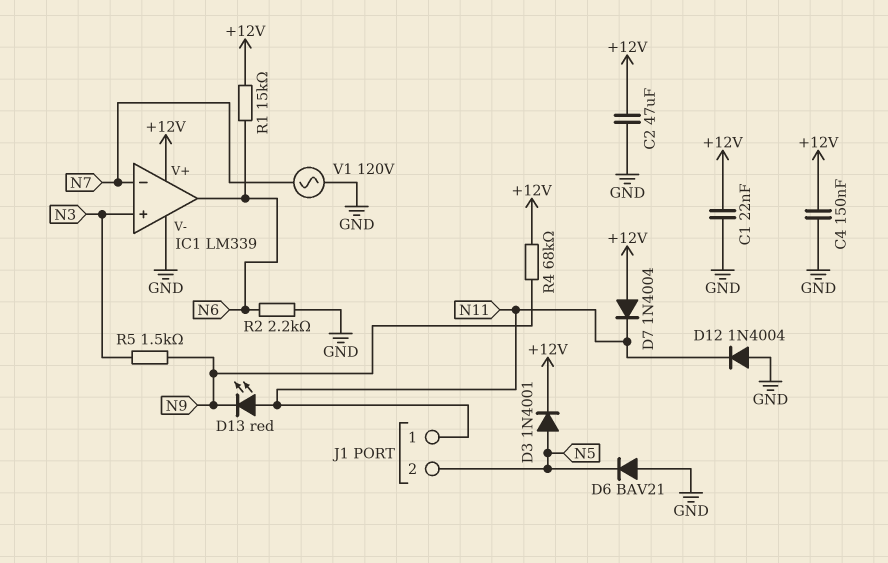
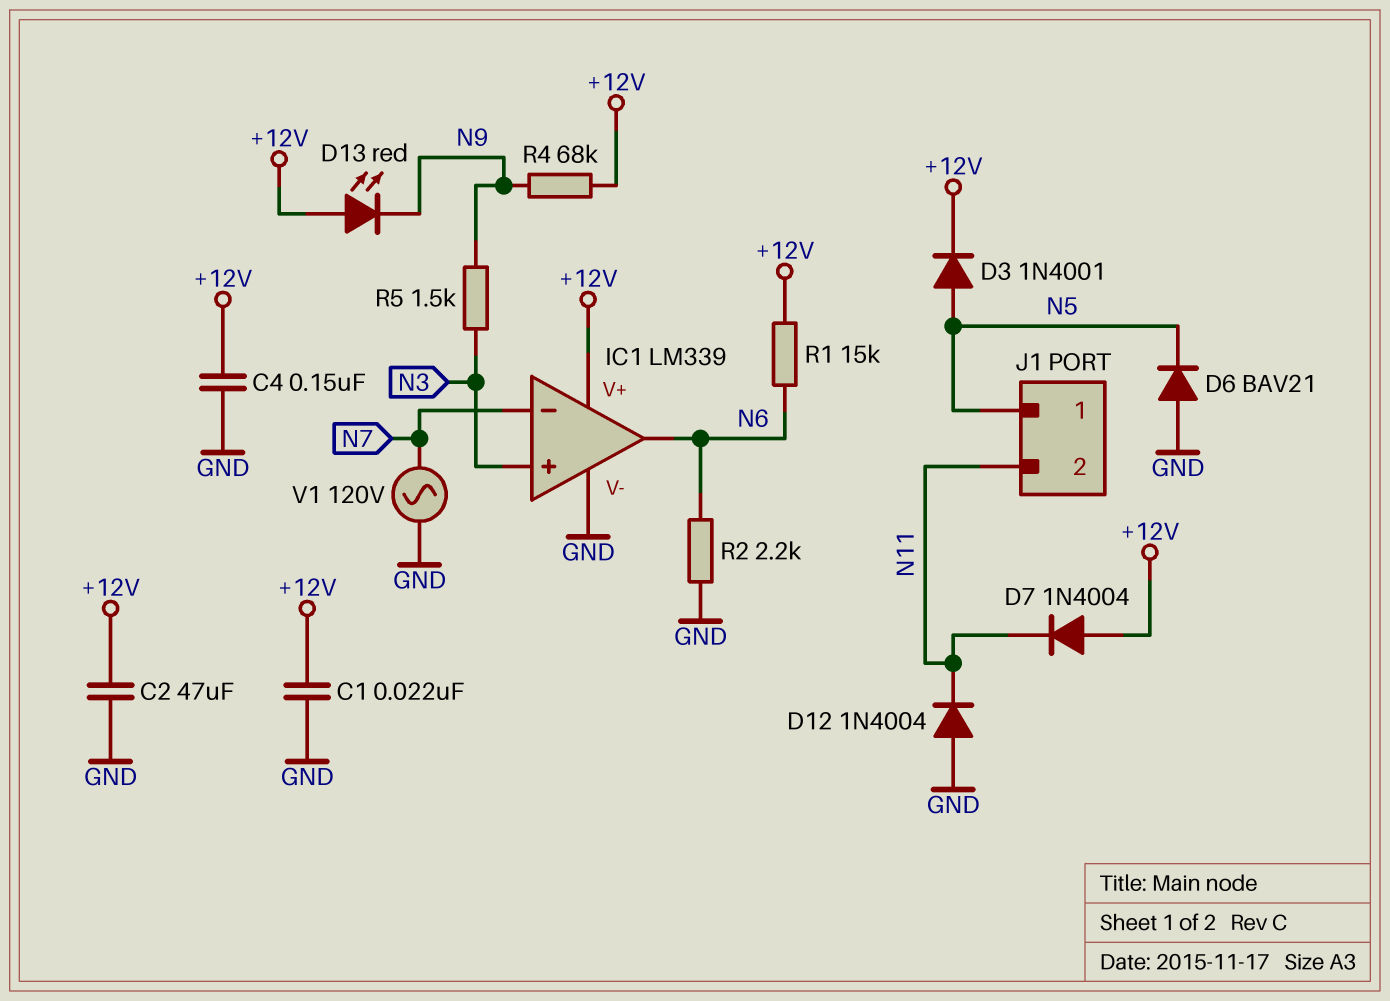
D13: LED red (A N11, K N9) -> LED red (A +12V, K N9)
J1 pin 1: N11 -> N5
J1 pin 2: N5 -> N11

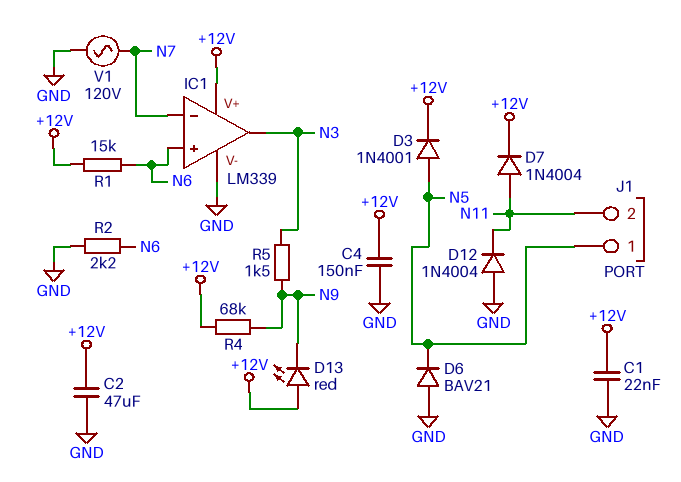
D7: diode 1N4004 (A +12V, K N11) -> diode 1N4004 (A N11, K +12V)
IC1 pin in+: N3 -> N6
IC1 pin out: N6 -> N3

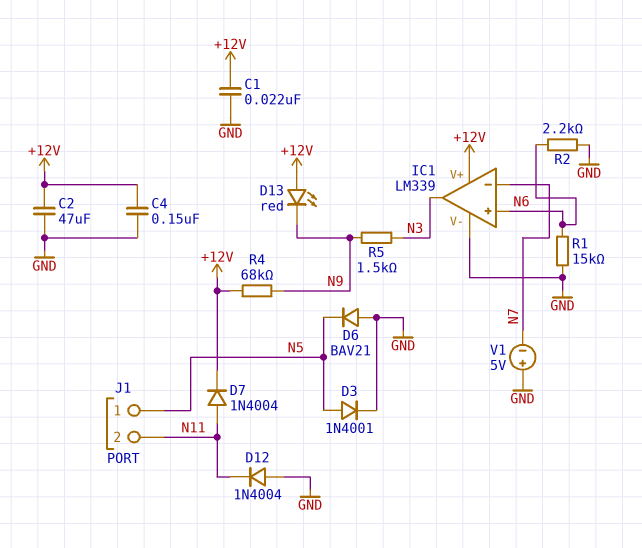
D3: diode 1N4001 (A N5, K +12V) -> diode 1N4001 (A N5, K GND)
R1: 15k (+12V, N6) -> 15k (GND, N6)
V1: AC 120V (GND, N7) -> 5V (plus GND, minus N7)

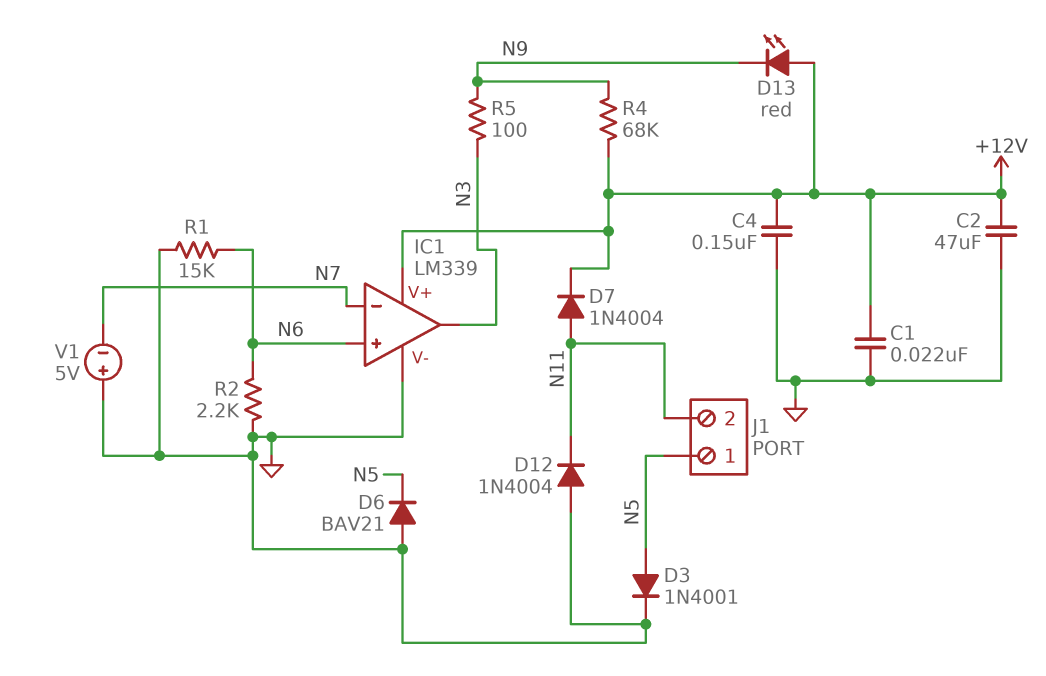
R5: 1.5k (N3, N9) -> 100 (N3, N9)

